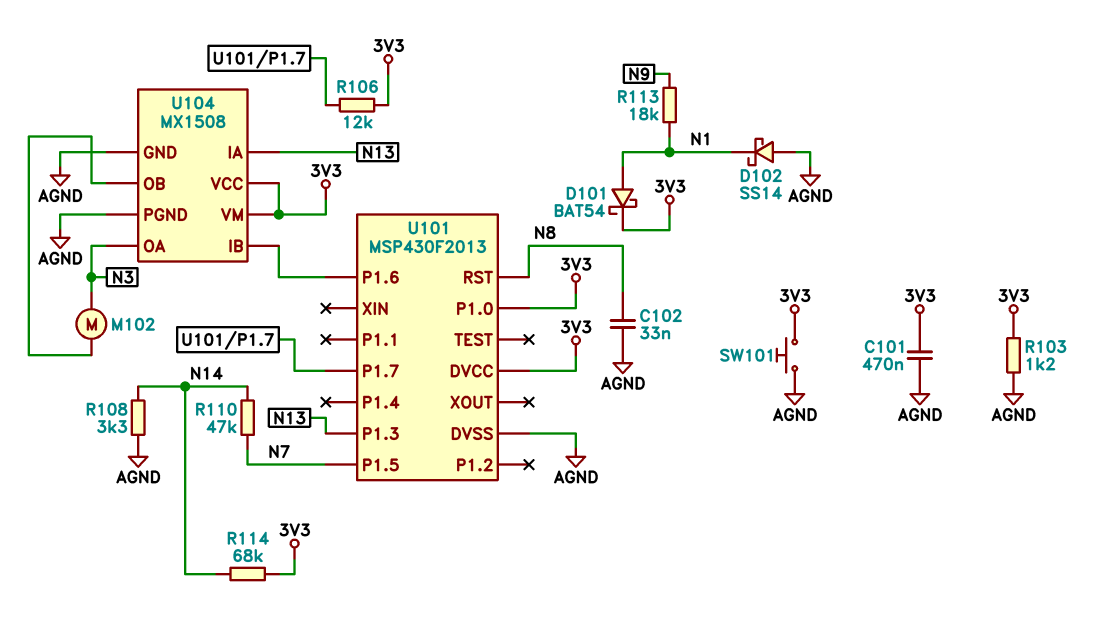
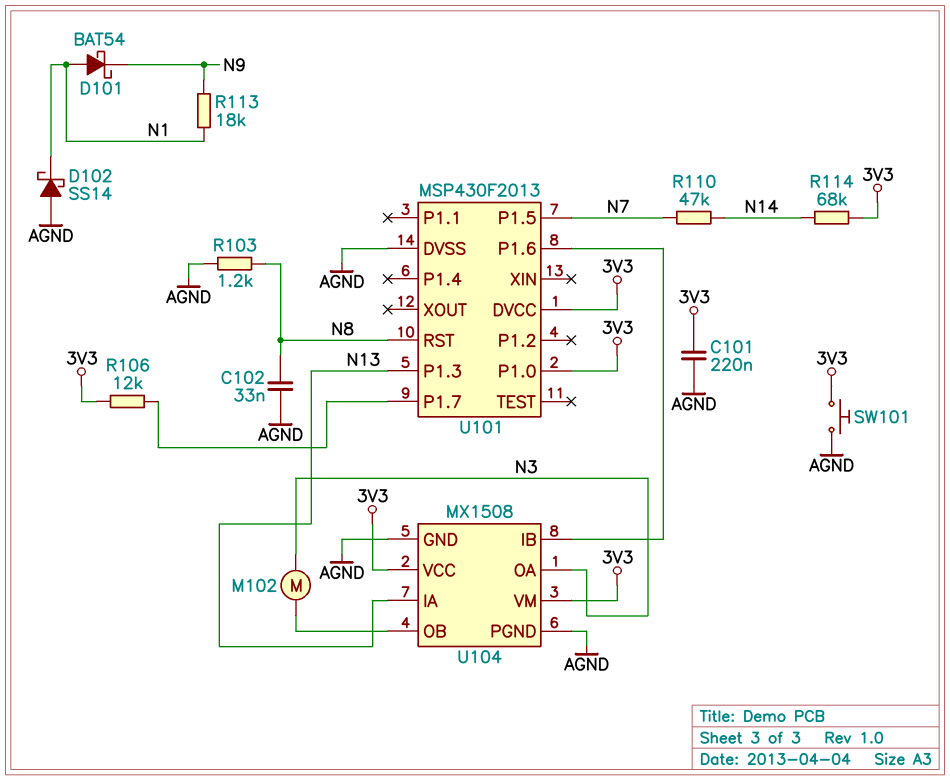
C101: 470nF (3V3, AGND) -> 220nF (3V3, AGND)
D101: schottky BAT54 (A N1, K 3V3) -> schottky BAT54 (A N1, K N9)
R103: 1.2k (3V3, AGND) -> 1.2k (AGND, N8)
R108: 3.3k (AGND, N14) -> none

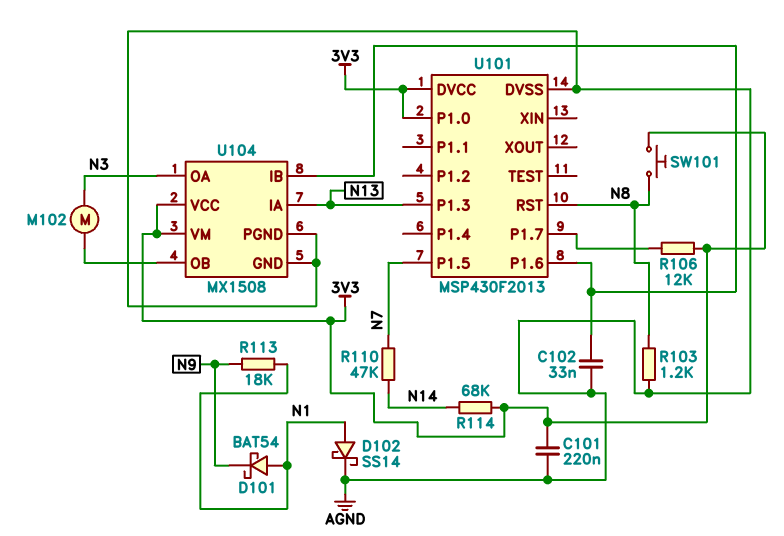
C102: 33nF (AGND, N8) -> 33nF (AGND, U101/P1.6)
D102: schottky SS14 (A AGND, K N1) -> schottky SS14 (A N1, K AGND)
SW101: button (3V3, AGND) -> button (3V3, N8)

